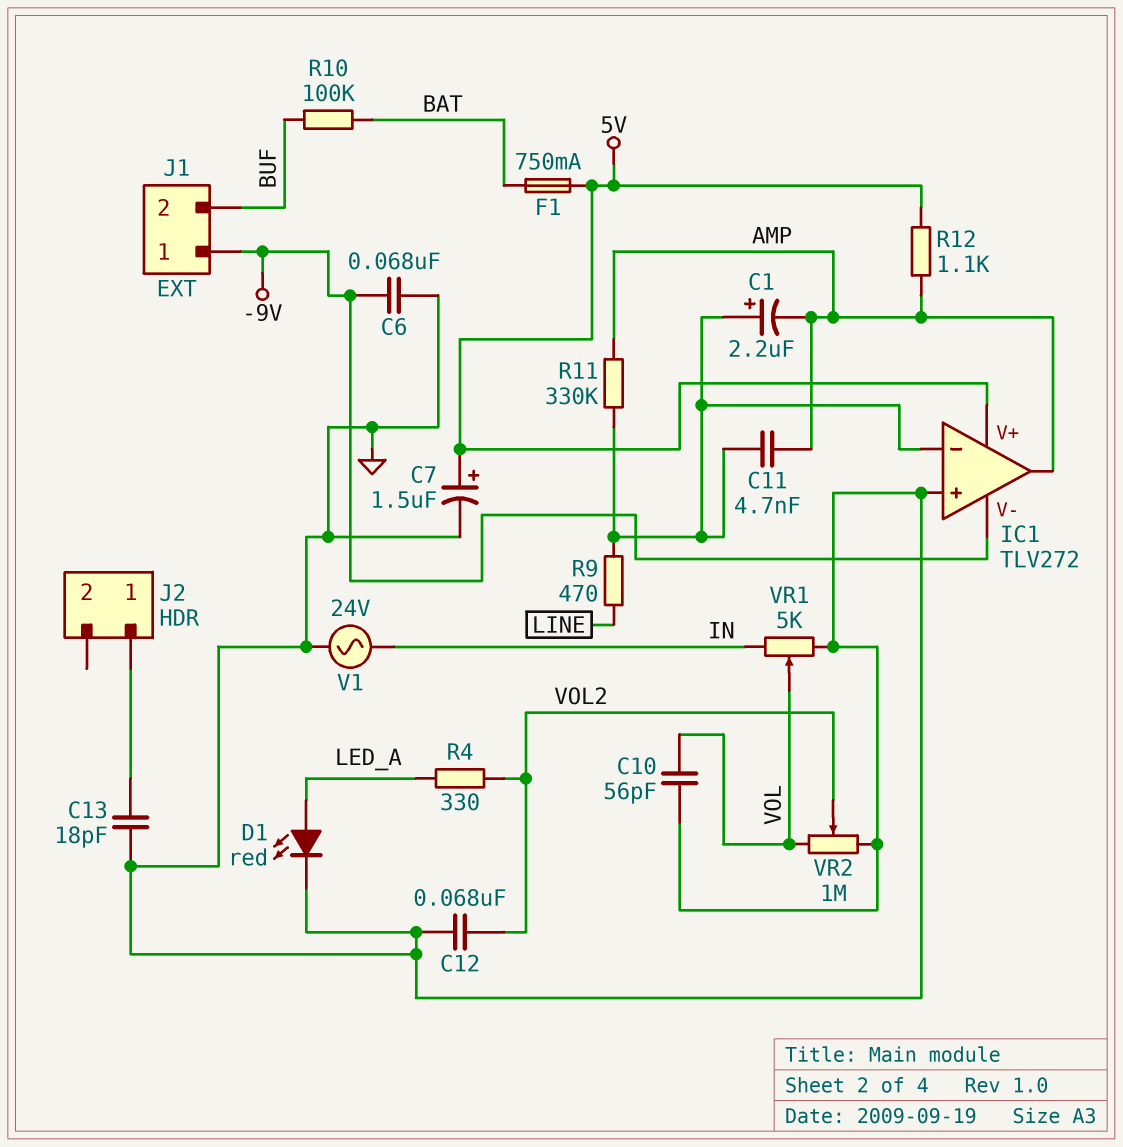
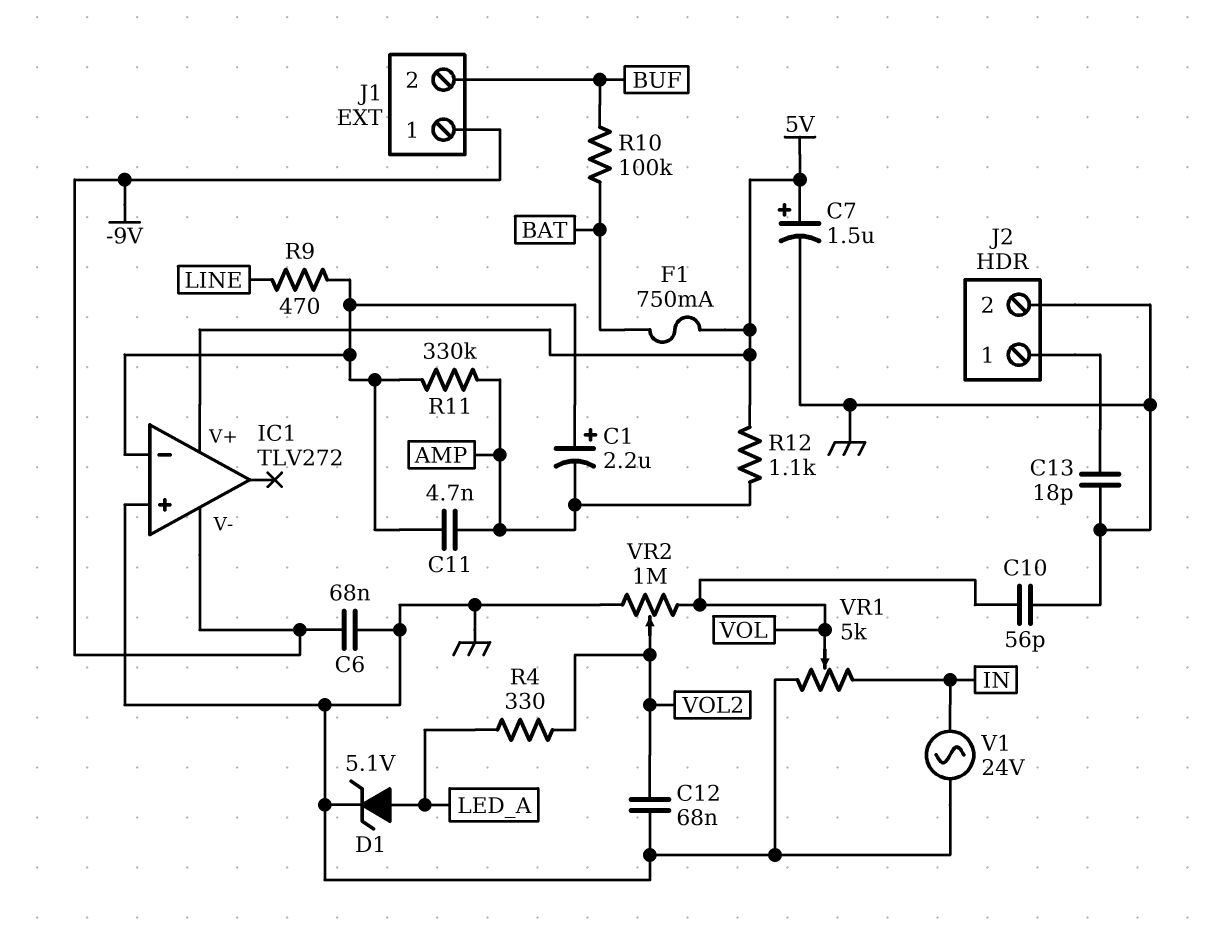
D1: LED red (A LED_A, K GND) -> zener 5.1V (A LED_A, K GND)
IC1 pin out: AMP -> none
J2 pin 2: none -> GND

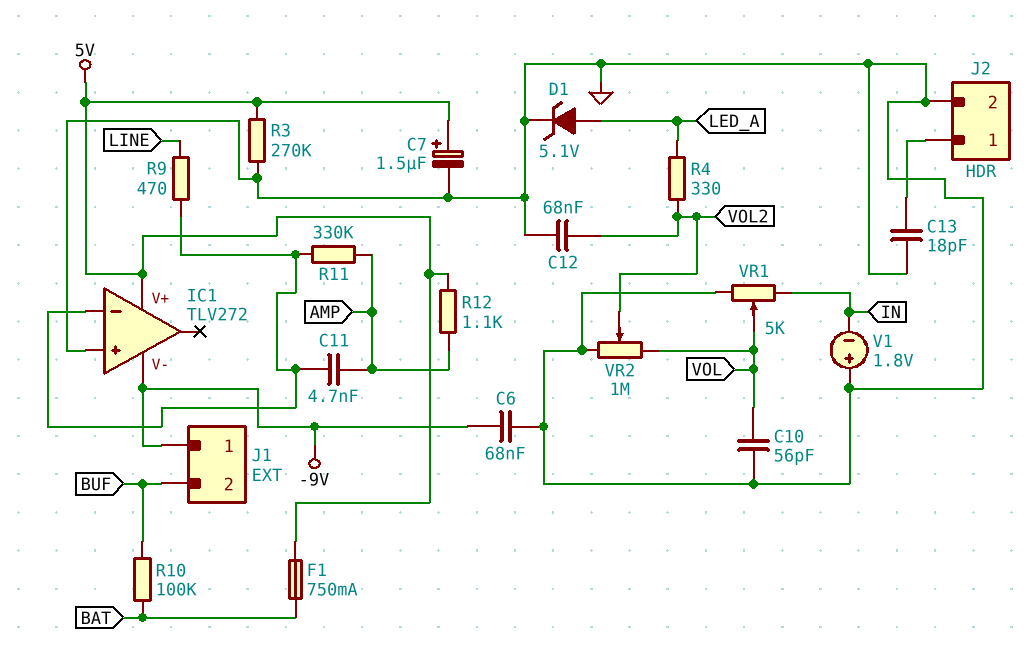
C1: 2.2uF (plus IC1/in-, minus AMP) -> none
R3: none -> 270k (5V, GND)
V1: AC 24V (GND, IN) -> 1.8V (plus GND, minus IN)

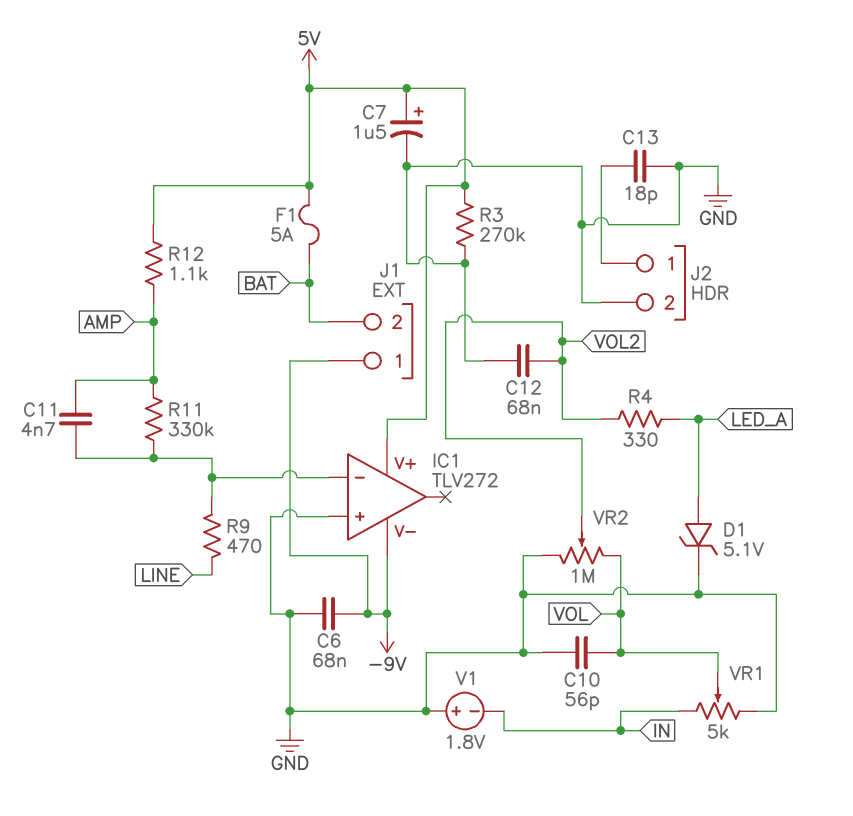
F1: 750mA (5V, BAT) -> 5A (5V, BAT)
J1 pin 2: BUF -> BAT
R10: 100k (BAT, BUF) -> none

